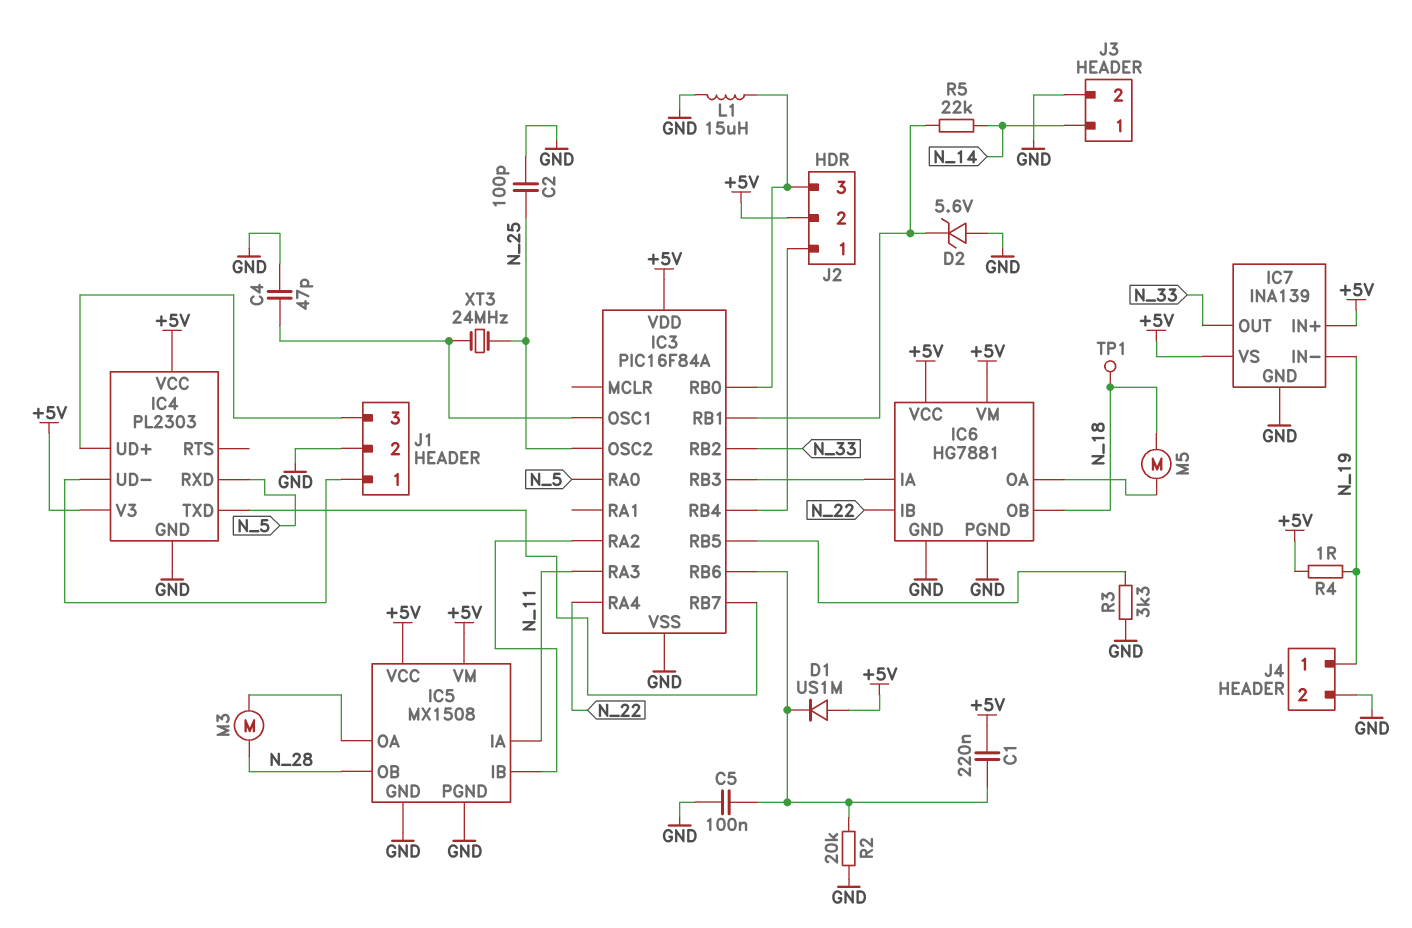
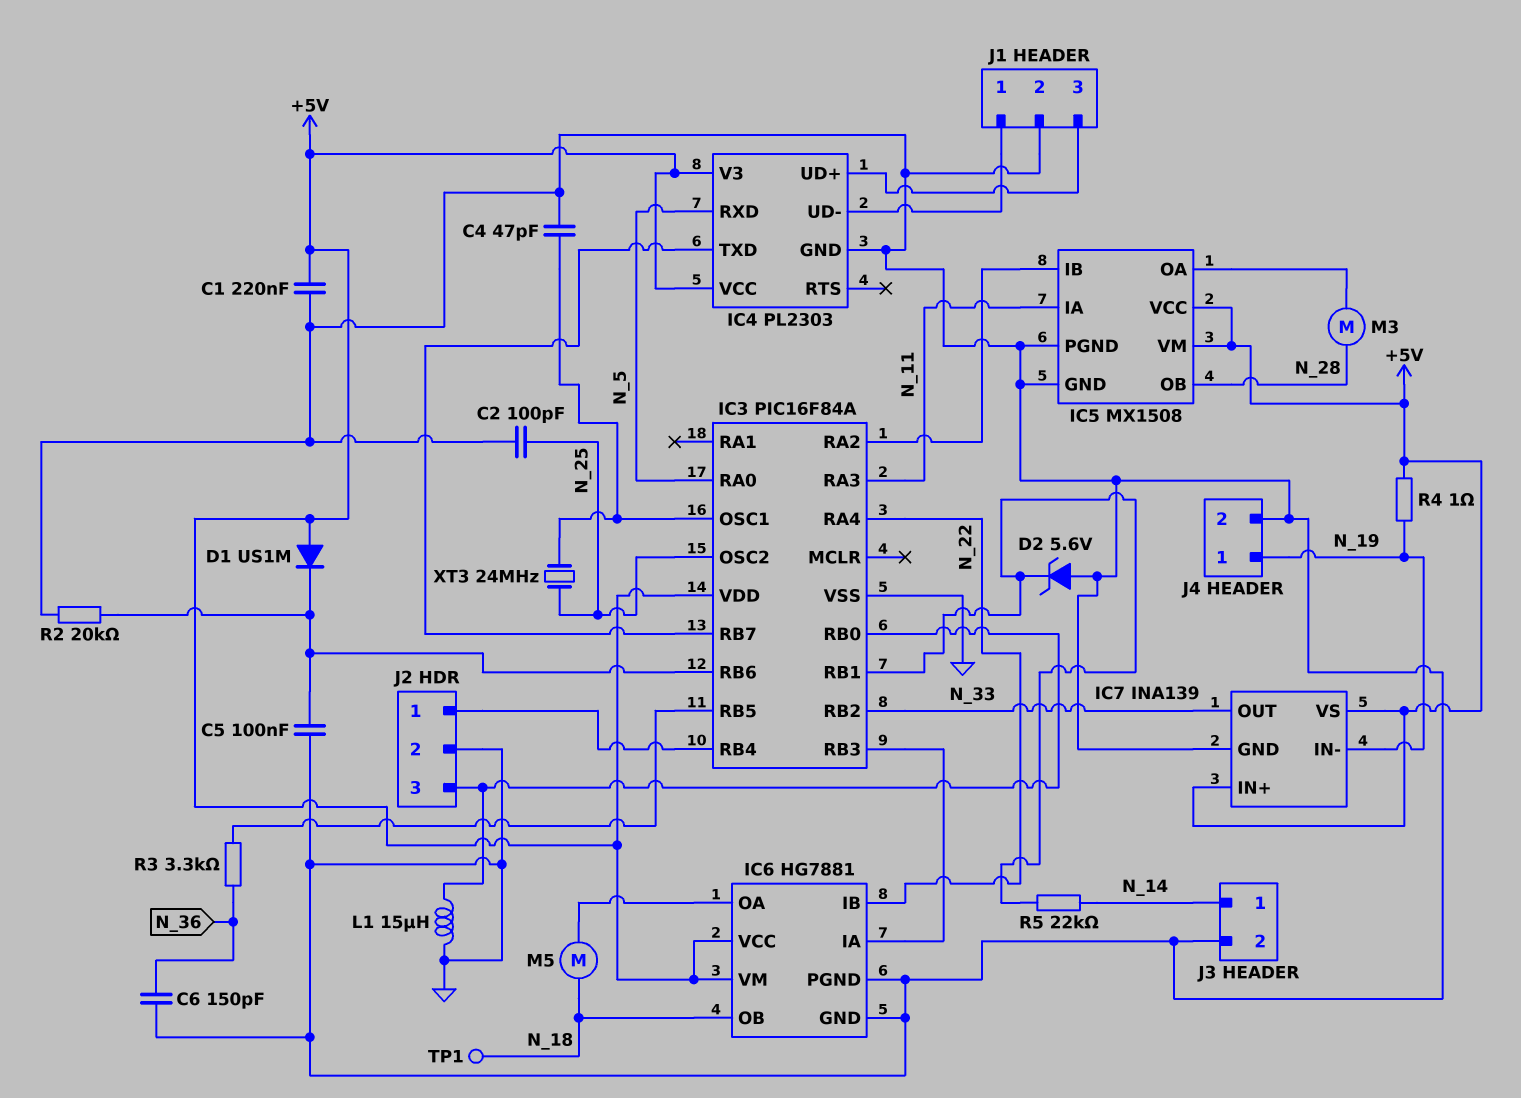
C1: 220nF (+5V, IC3/RB6) -> 220nF (+5V, GND)
C6: none -> 150pF (GND, N_36)
J2 pin 2: +5V -> GND
R3: 3.3k (GND, IC3/RB5) -> 3.3k (IC3/RB5, N_36)

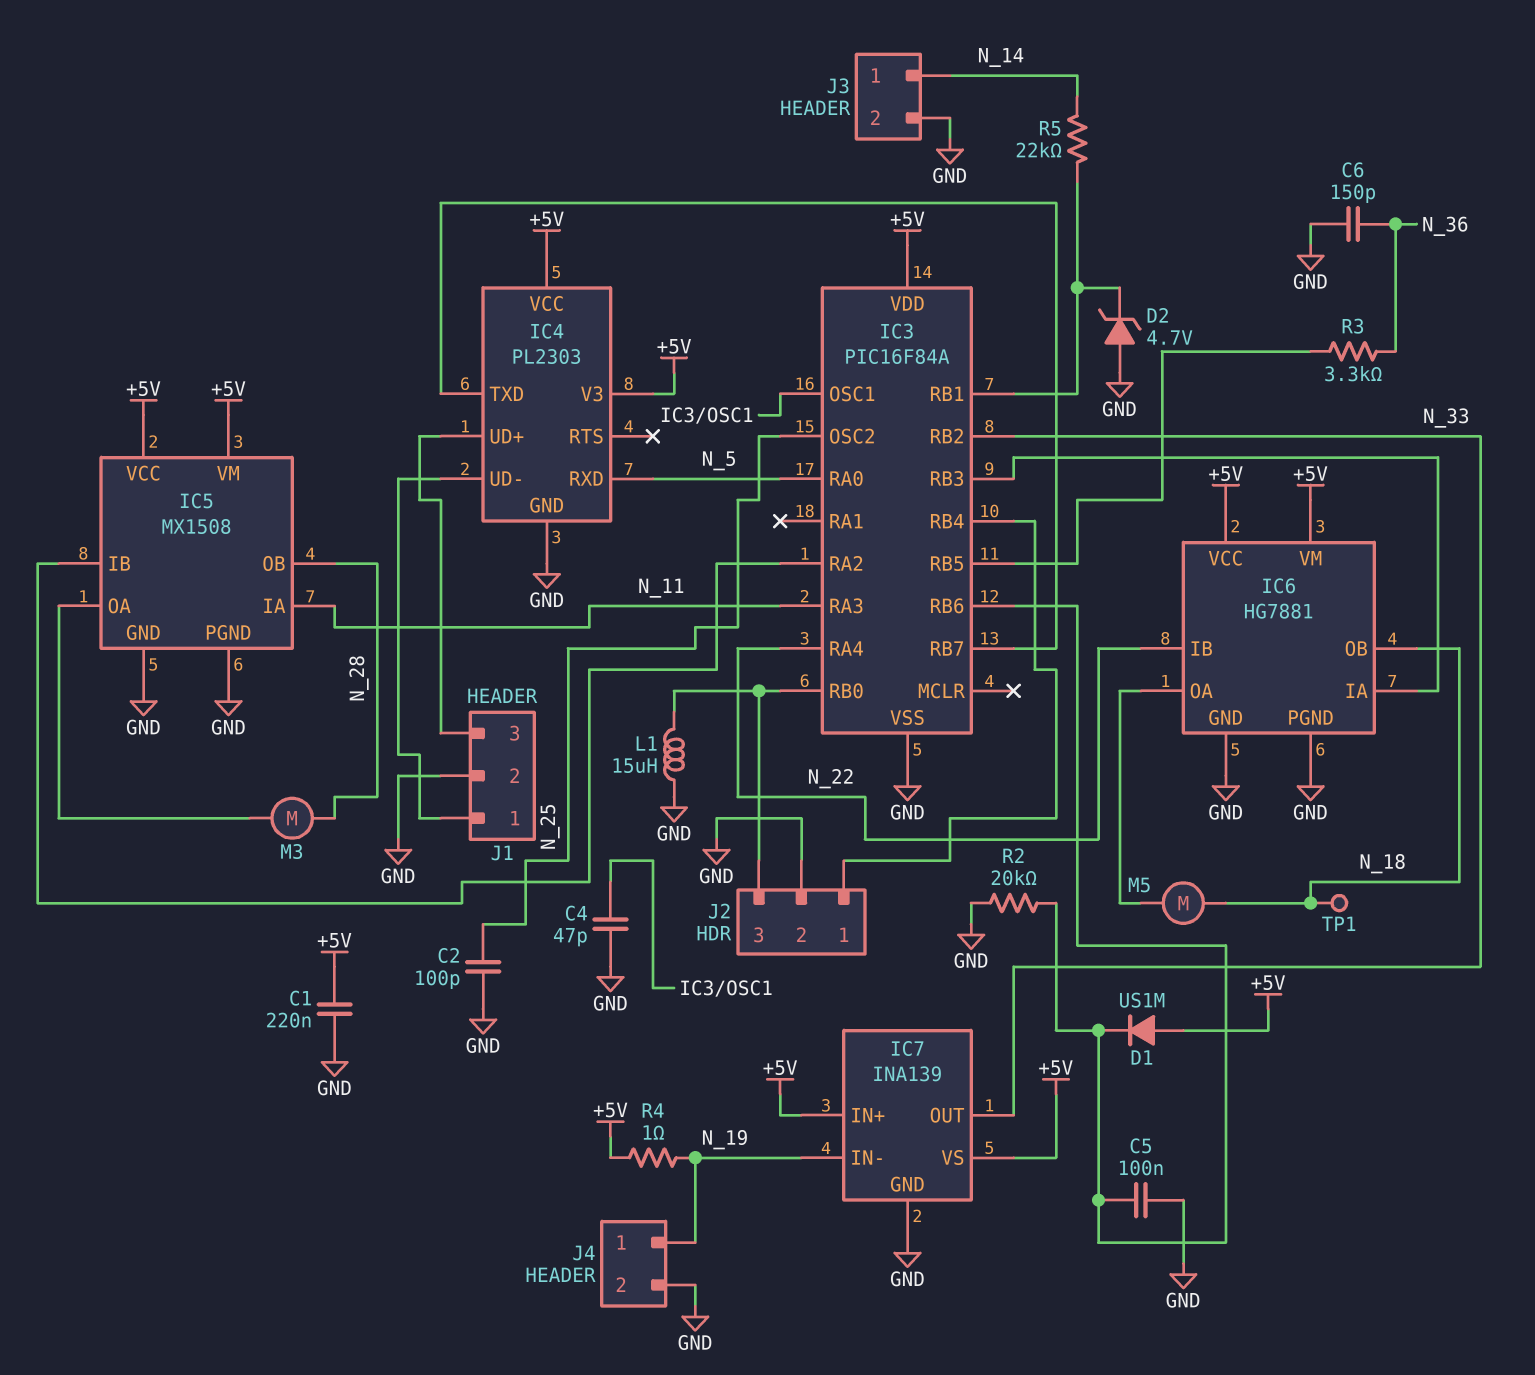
D2: zener 5.6V (A GND, K IC3/RB1) -> zener 4.7V (A GND, K IC3/RB1)
XT3: 24MHz (IC3/OSC1, N_25) -> none

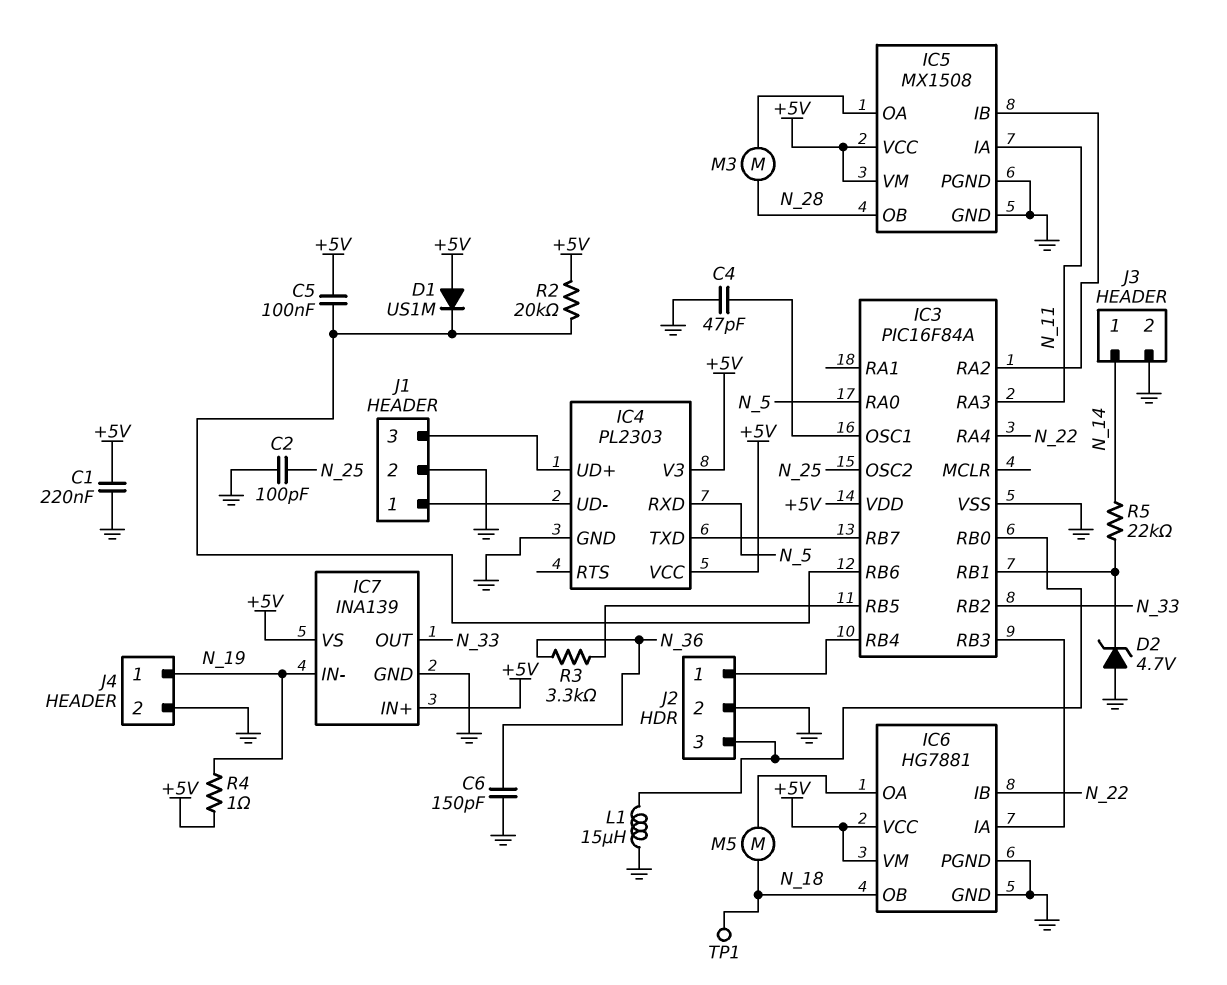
C5: 100nF (GND, IC3/RB6) -> 100nF (+5V, IC3/RB6)
R2: 20k (GND, IC3/RB6) -> 20k (+5V, IC3/RB6)

